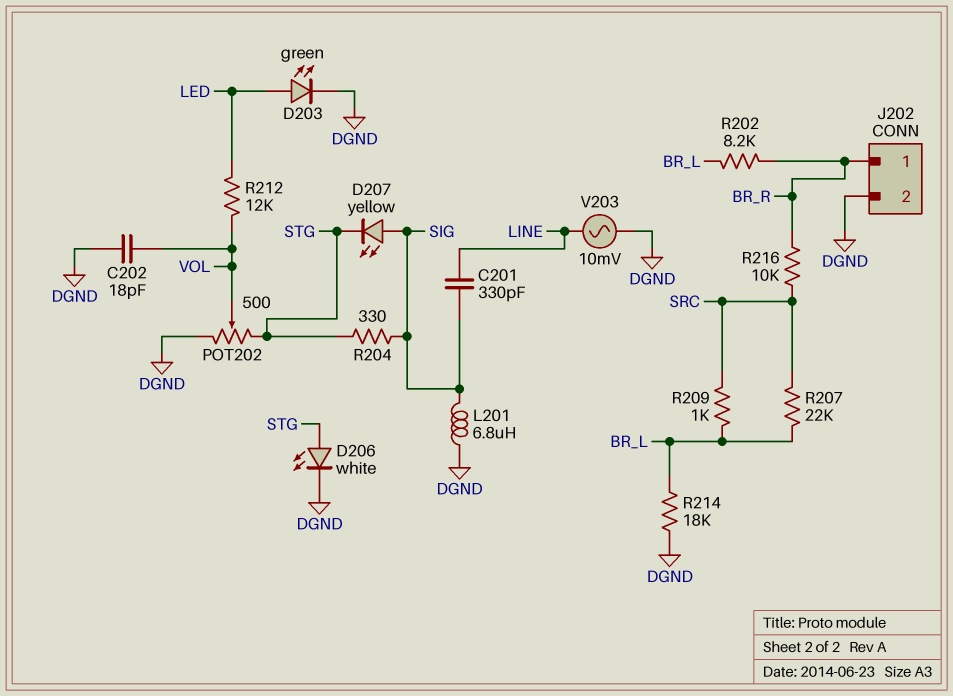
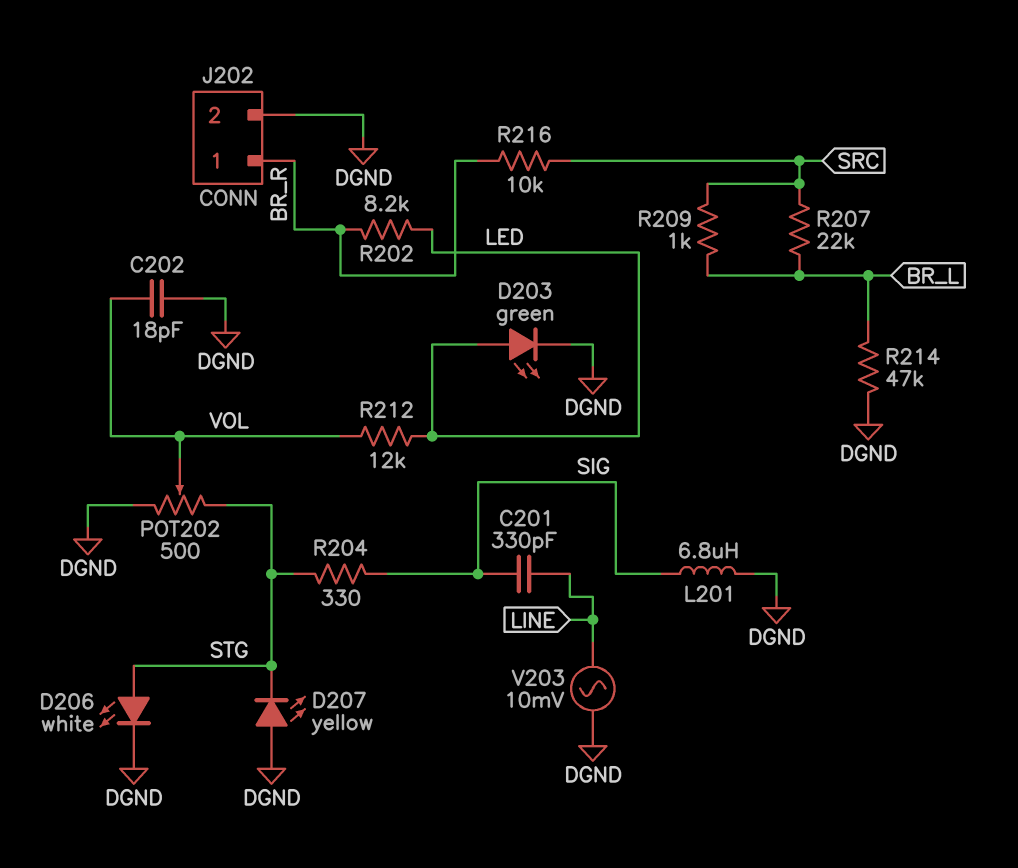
D207: LED yellow (A SIG, K STG) -> LED yellow (A DGND, K STG)
R202: 8.2k (BR_L, BR_R) -> 8.2k (BR_R, LED)
R214: 18k (BR_L, DGND) -> 47k (BR_L, DGND)

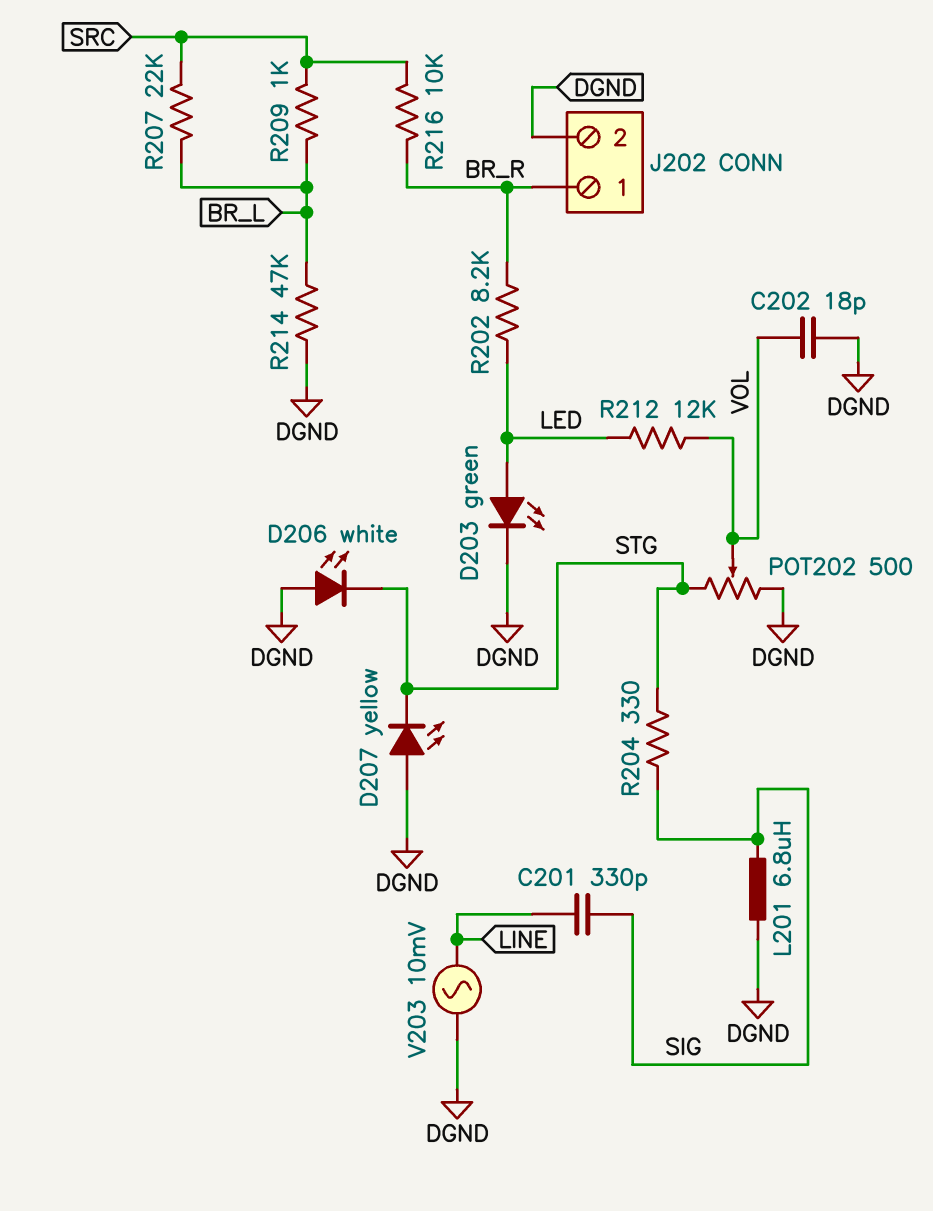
D206: LED white (A STG, K DGND) -> LED white (A DGND, K STG)

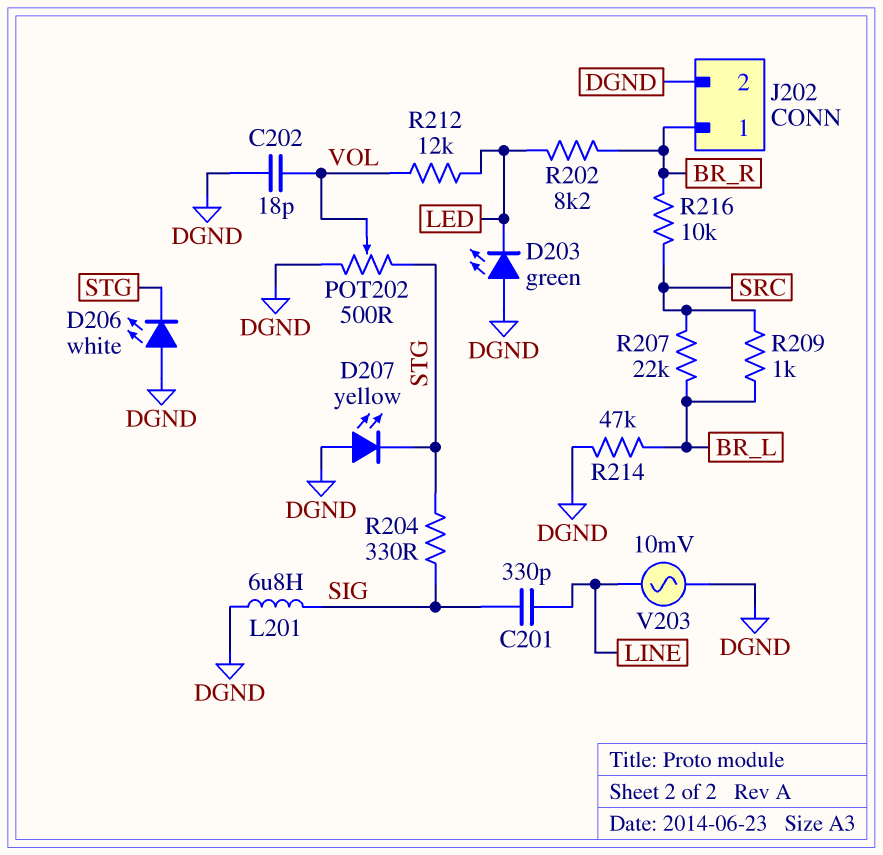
D203: LED green (A LED, K DGND) -> LED green (A DGND, K LED)

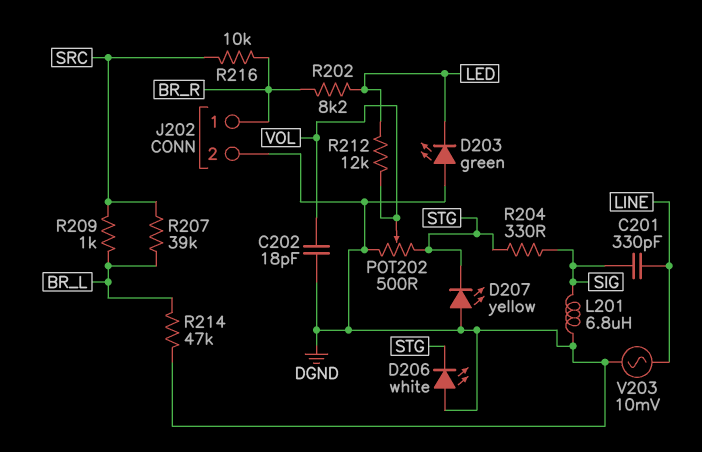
R207: 22k (BR_L, SRC) -> 39k (BR_L, SRC)

